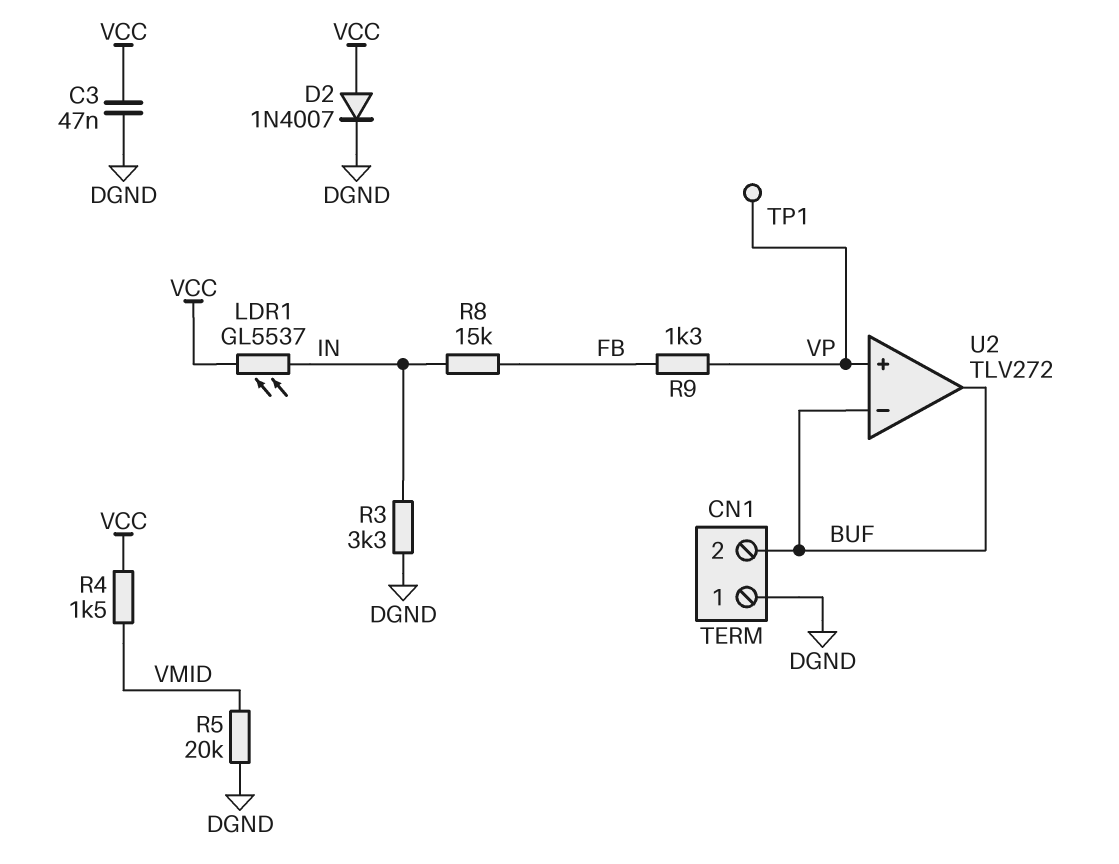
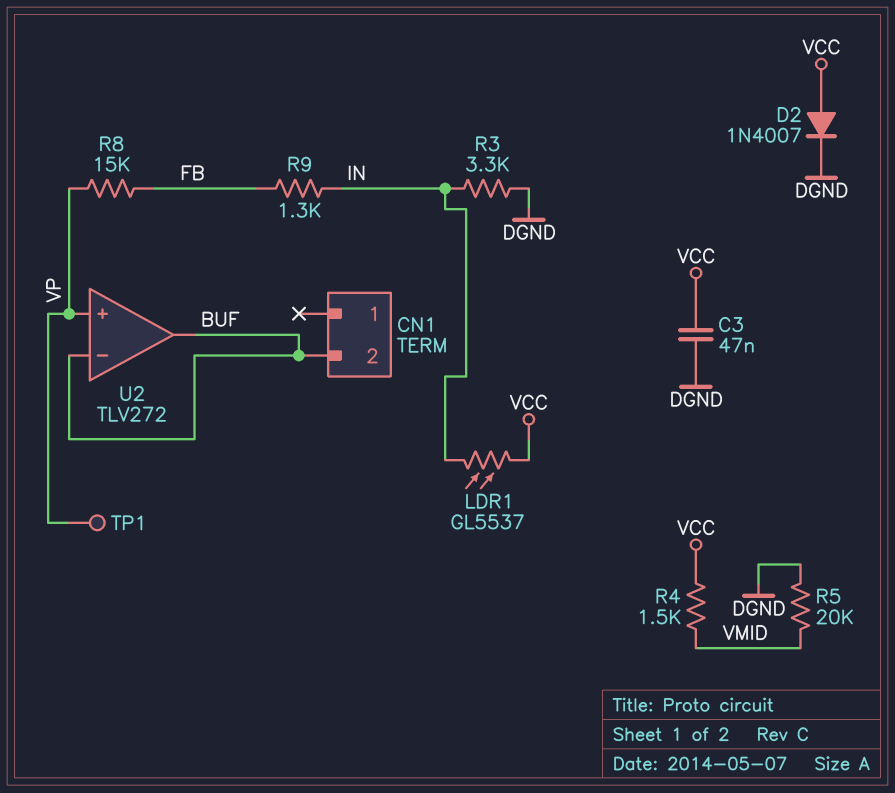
CN1 pin 1: DGND -> none
R8: 15k (FB, IN) -> 15k (FB, VP)
R9: 1.3k (FB, VP) -> 1.3k (FB, IN)

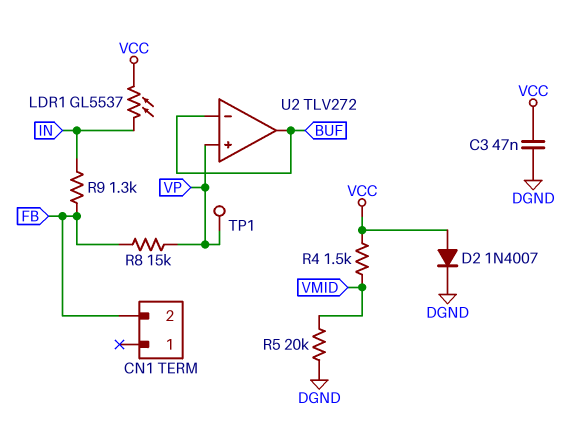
CN1 pin 2: BUF -> FB
R3: 3.3k (DGND, IN) -> none

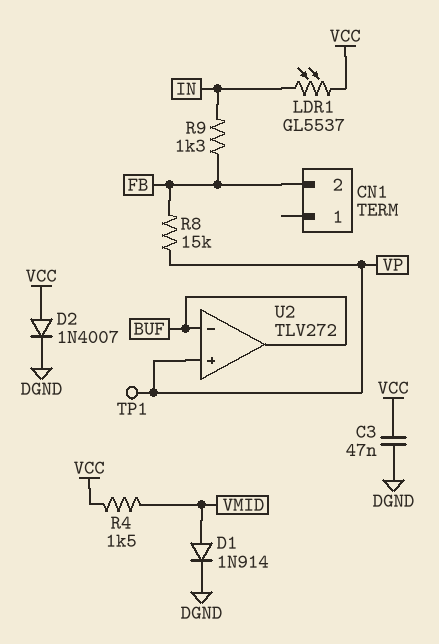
D1: none -> diode 1N914 (A VMID, K DGND)
R5: 20k (DGND, VMID) -> none

